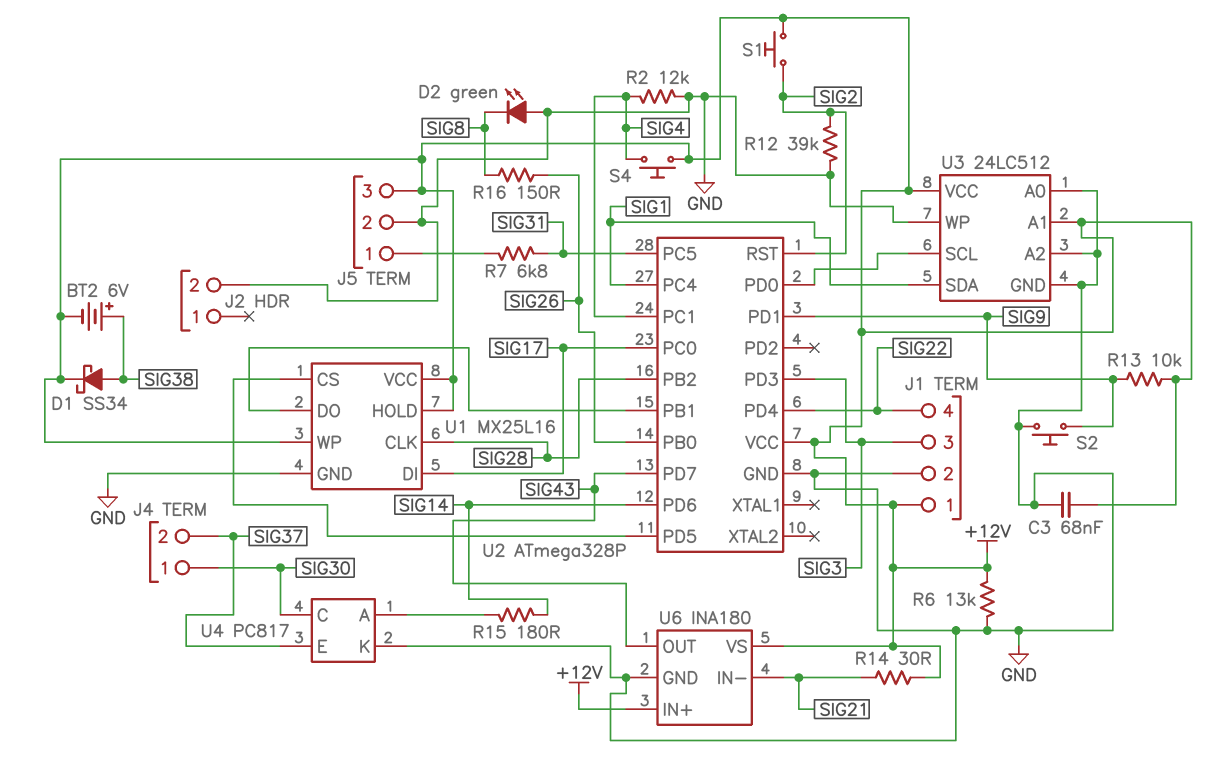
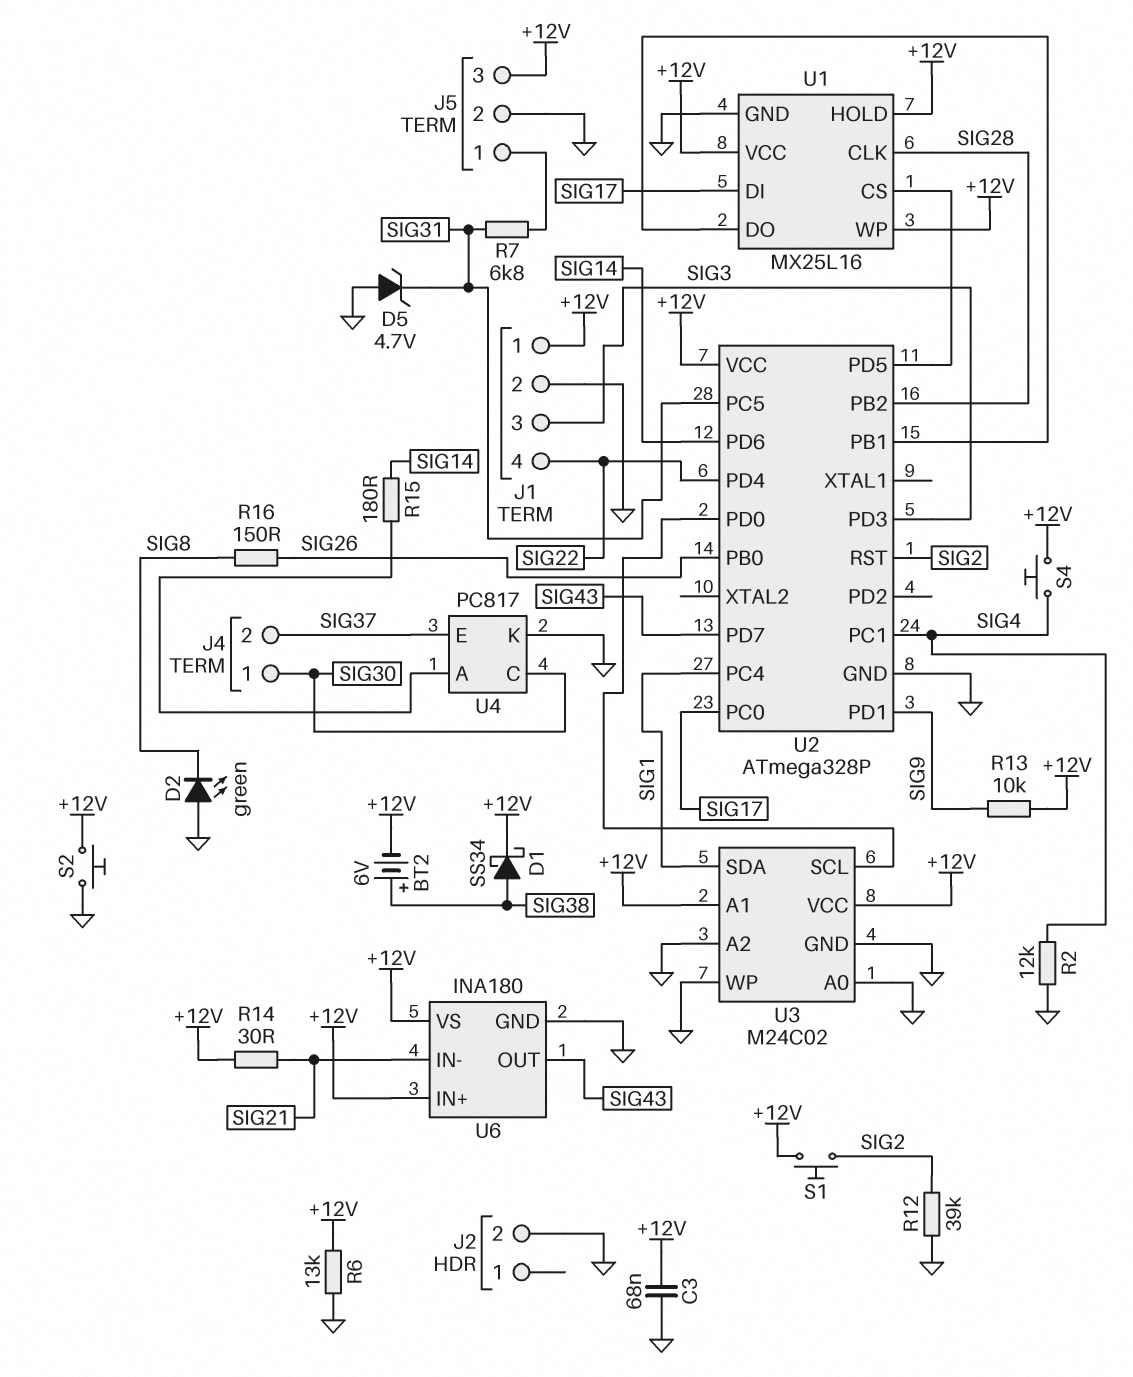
D5: none -> zener 4.7V (A GND, K SIG31)
S2: button (GND, SIG9) -> button (+12V, GND)
U3: 24LC512 -> M24C02

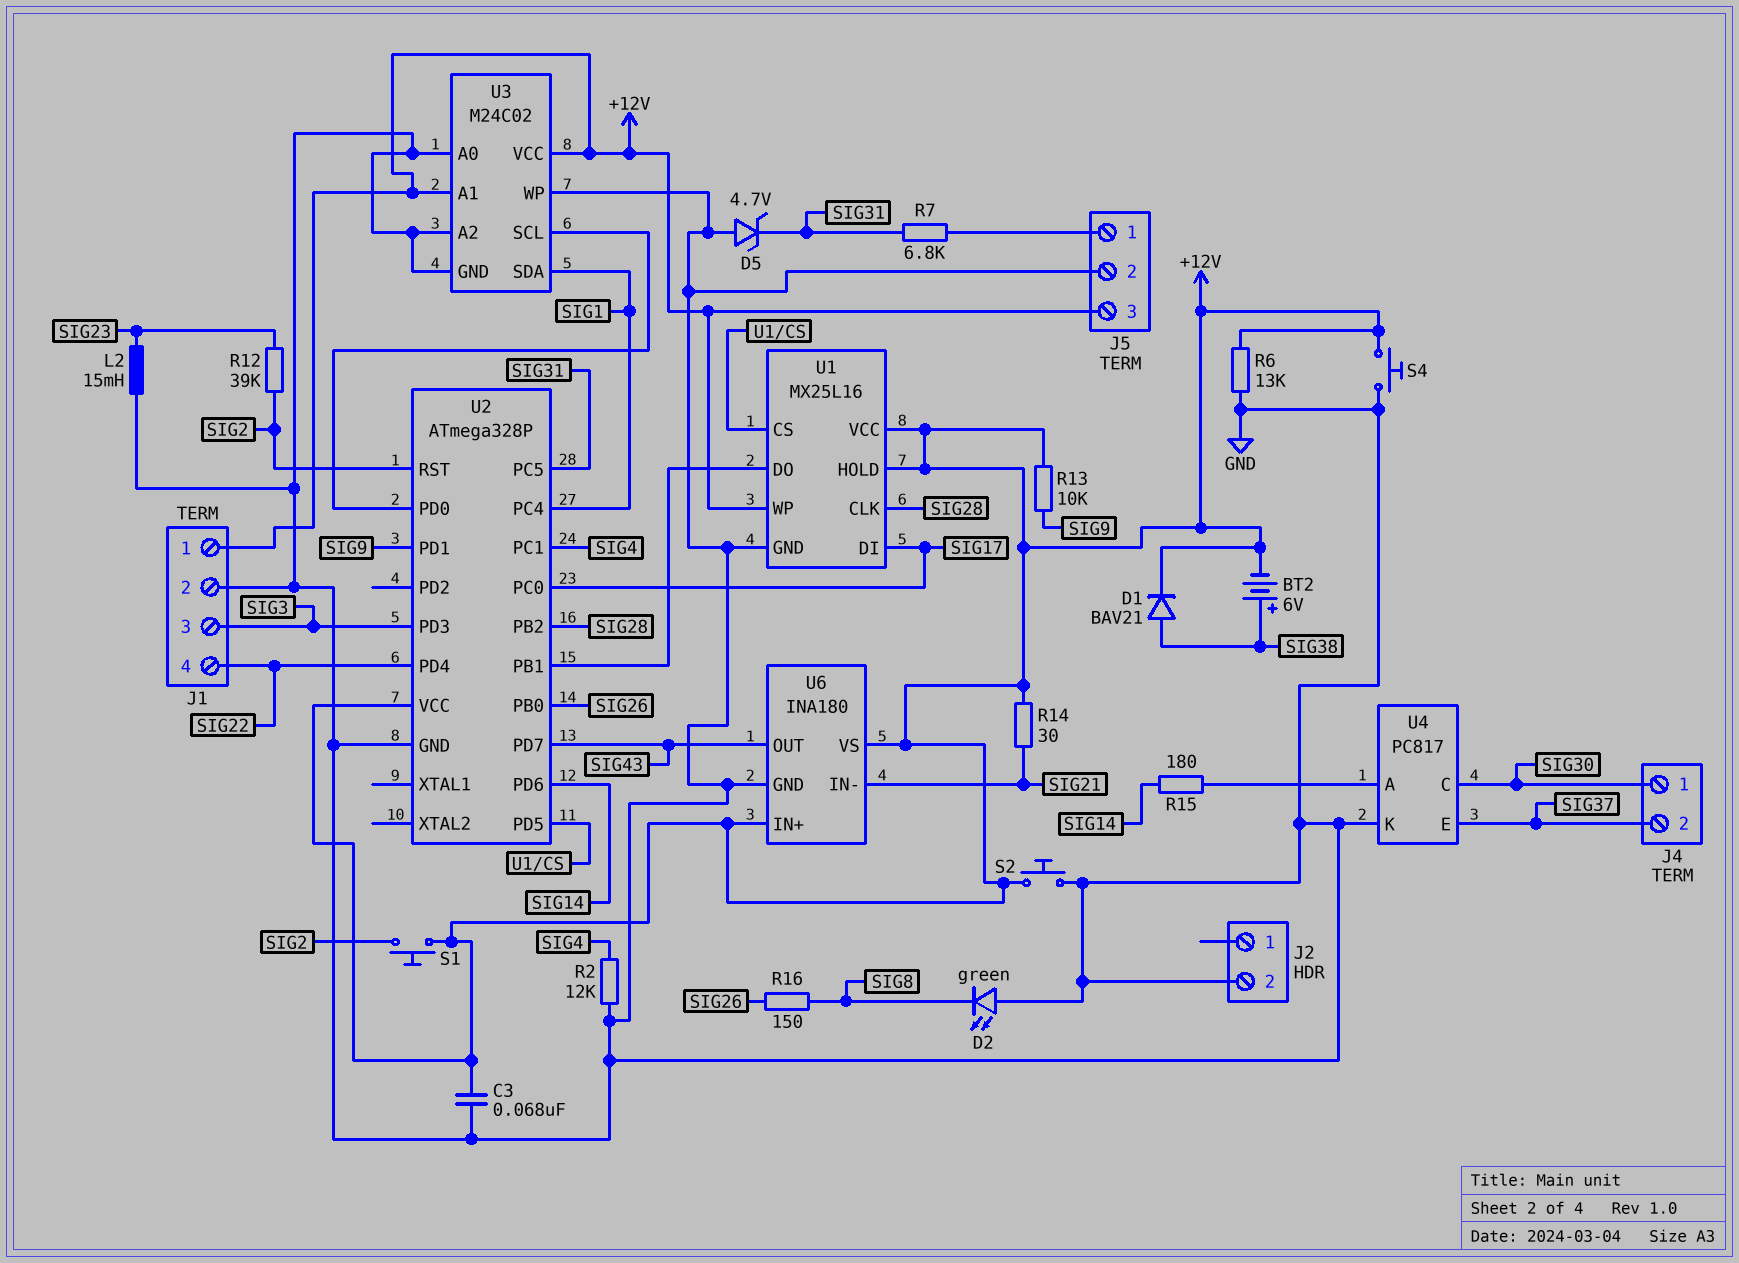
D1: schottky SS34 (A SIG38, K +12V) -> diode BAV21 (A SIG38, K +12V)
L2: none -> 15mH (GND, SIG23)
R12: 39k (GND, SIG2) -> 39k (SIG2, SIG23)
S4: button (+12V, SIG4) -> button (+12V, GND)

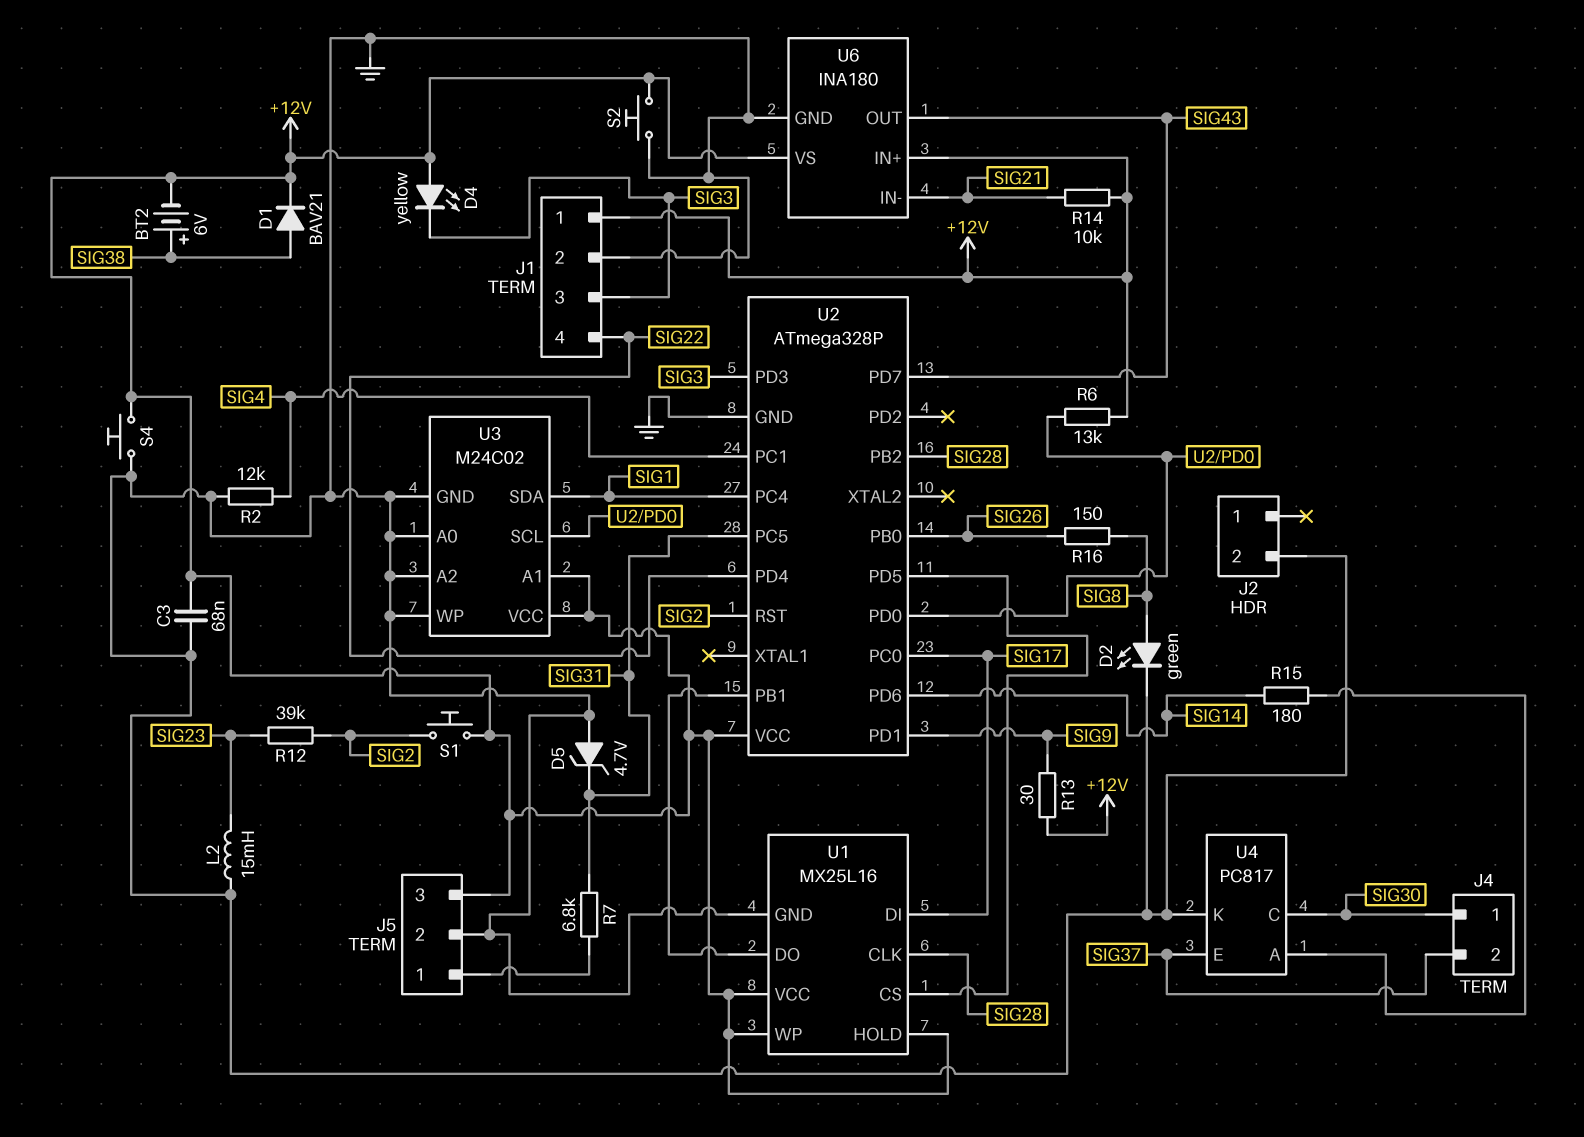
D2: LED green (A GND, K SIG8) -> LED green (A SIG8, K GND)
D4: none -> LED yellow (A +12V, K SIG3)
R6: 13k (+12V, GND) -> 13k (+12V, U2/PD0)
R13: 10k (+12V, SIG9) -> 30 (+12V, SIG9)
R14: 30 (+12V, SIG21) -> 10k (+12V, SIG21)

